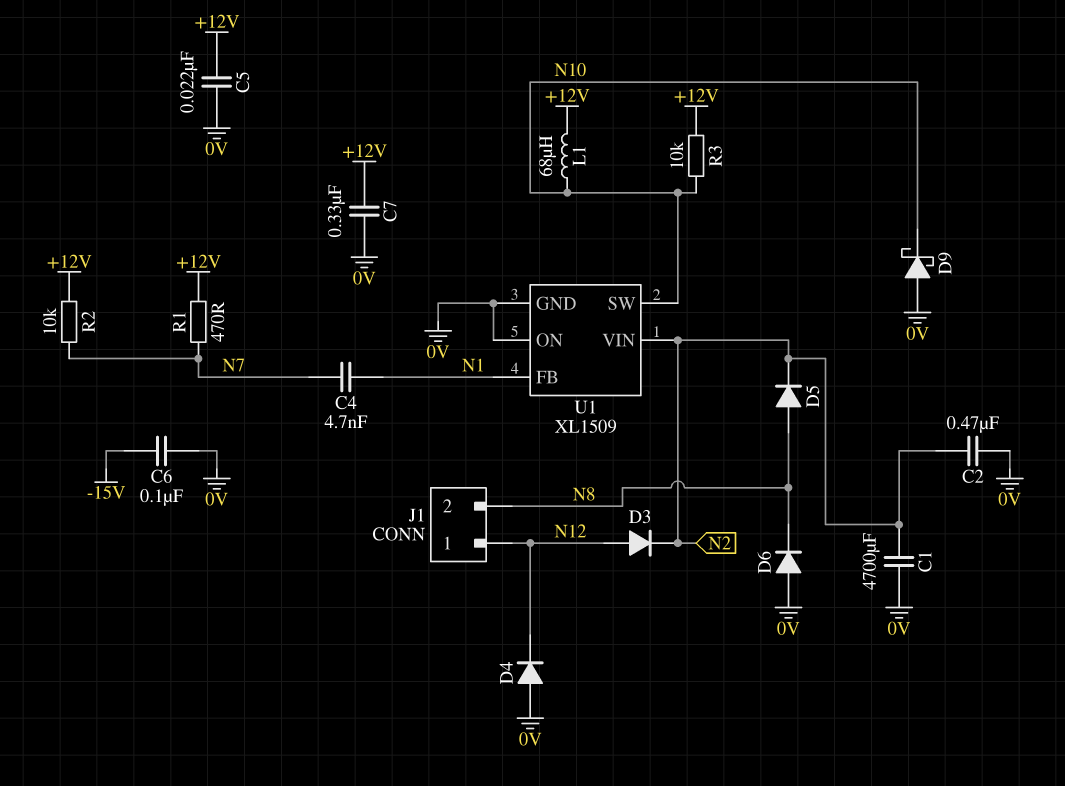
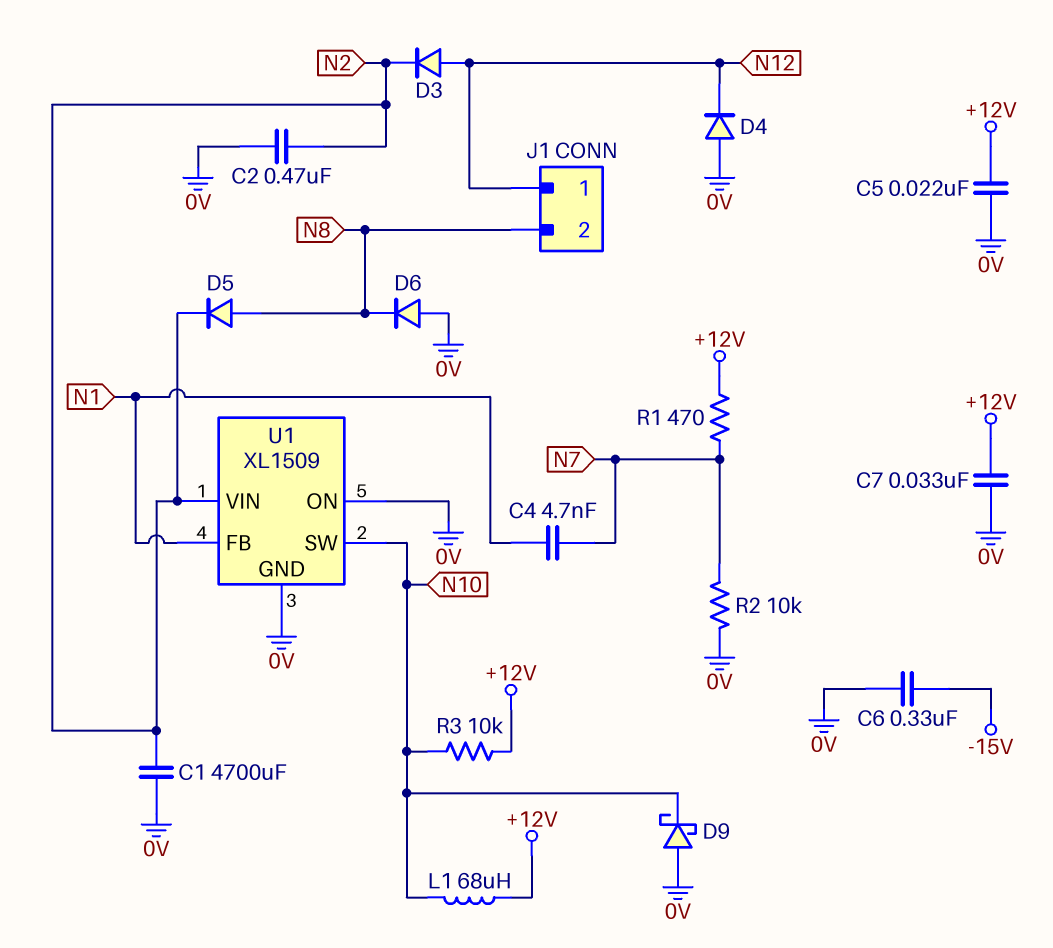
C6: 100nF (-15V, 0V) -> 330nF (-15V, 0V)
C7: 330nF (+12V, 0V) -> 33nF (+12V, 0V)
R2: 10k (+12V, N7) -> 10k (0V, N7)

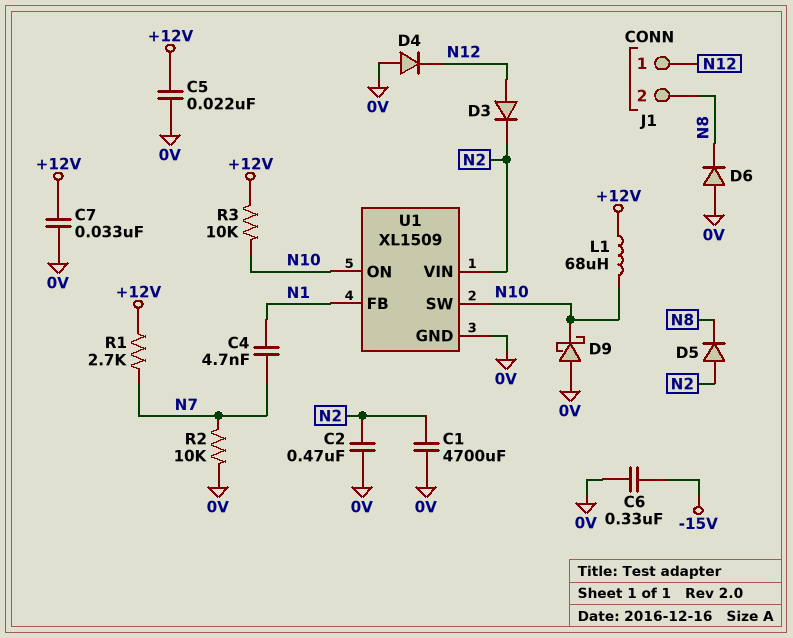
D5: diode (A N8, K N2) -> diode (A N2, K N8)
R1: 470 (+12V, N7) -> 2.7k (+12V, N7)
U1 pin ON: 0V -> N10

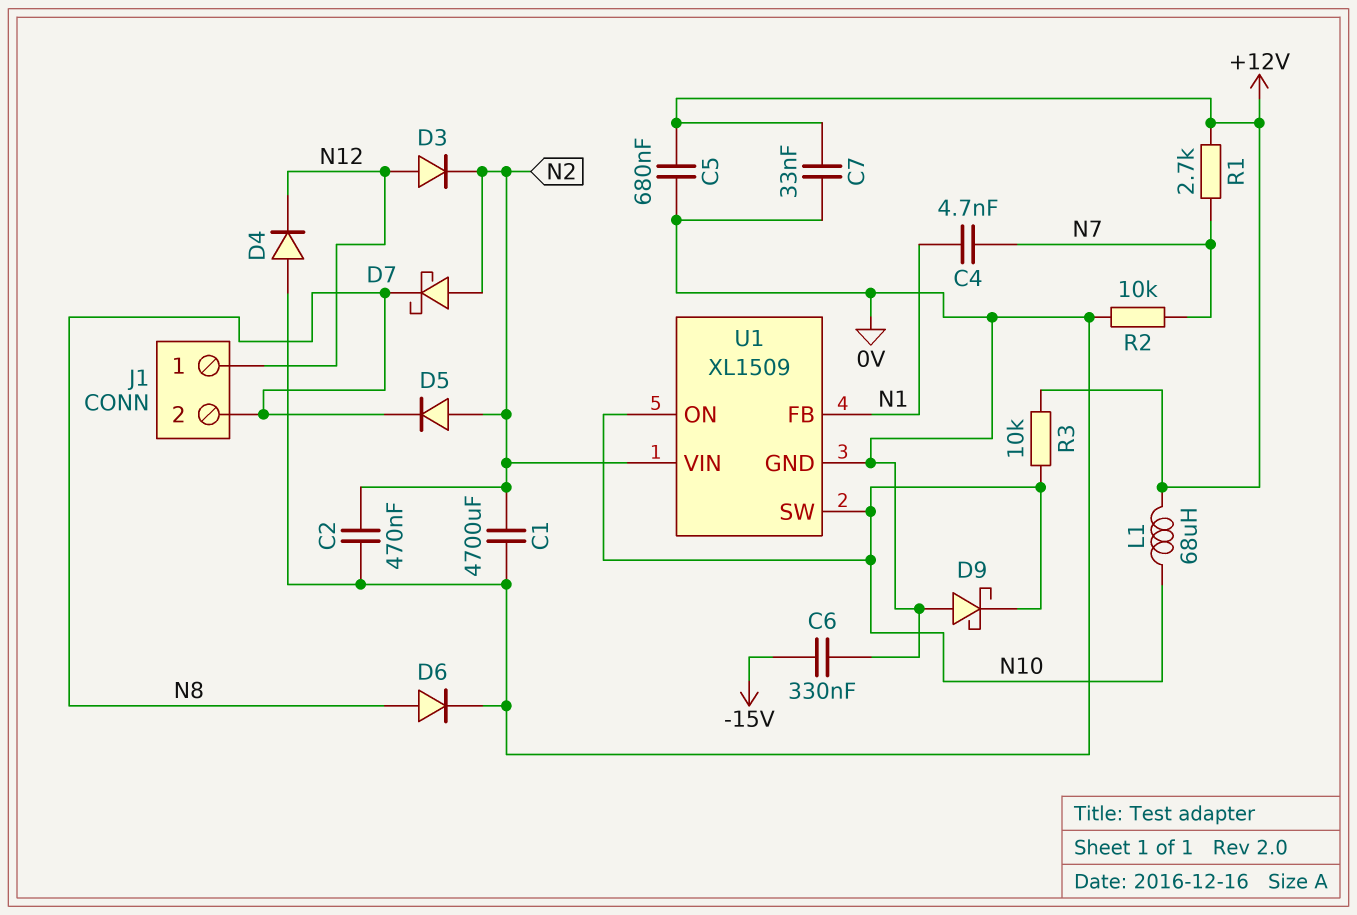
C5: 22nF (+12V, 0V) -> 680nF (+12V, 0V)
D6: diode (A 0V, K N8) -> diode (A N8, K 0V)
D7: none -> schottky (A N2, K N8)

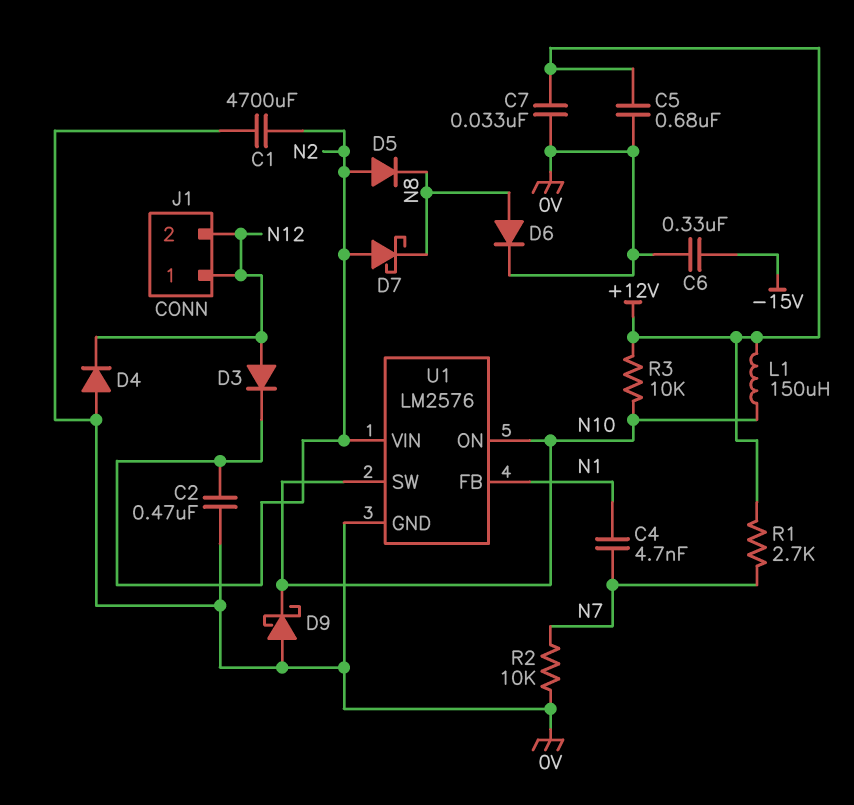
J1 pin 2: N8 -> N12
L1: 68uH (+12V, N10) -> 150uH (+12V, N10)
U1: XL1509 -> LM2576

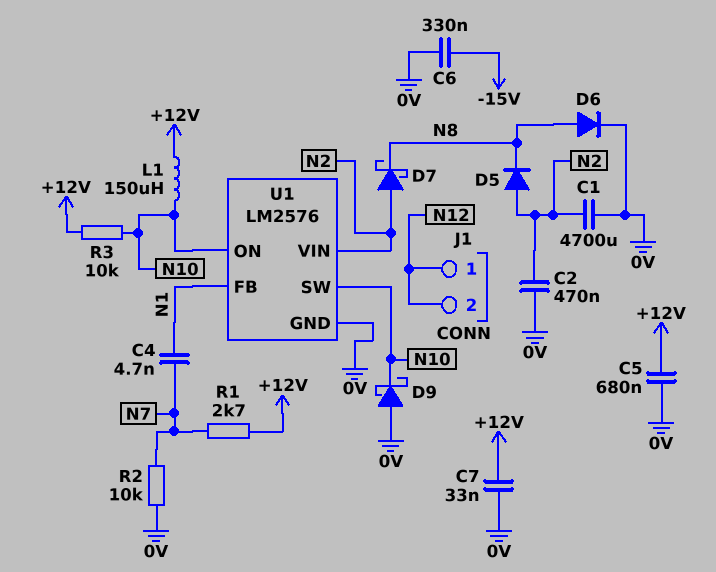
D3: diode (A N12, K N2) -> none
D4: diode (A 0V, K N12) -> none

